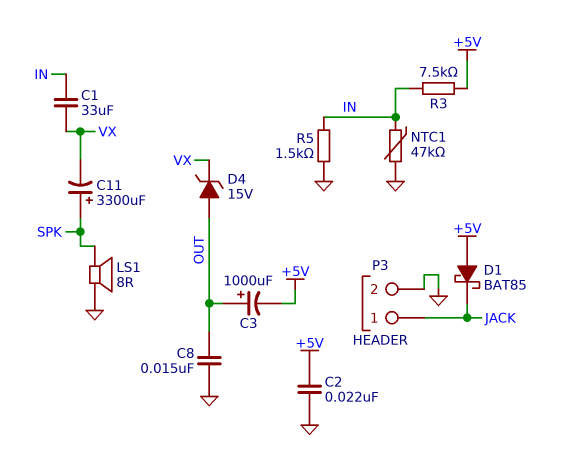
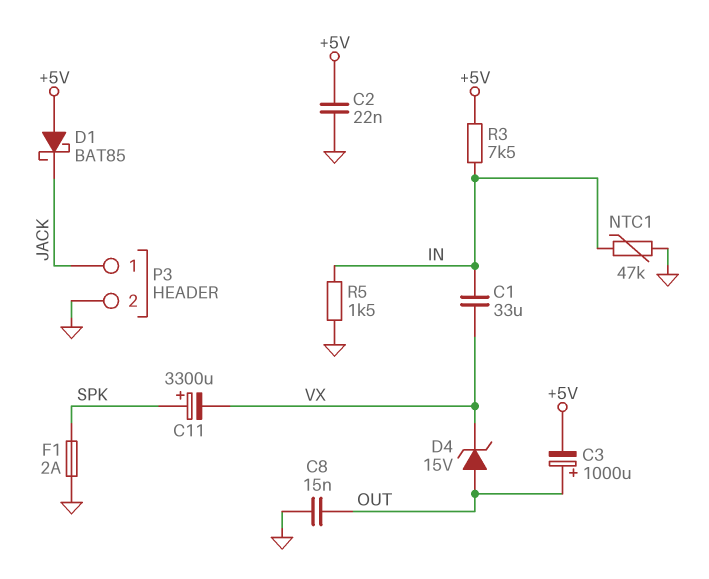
F1: none -> 2A (GND, SPK)
LS1: speaker 8R (GND, SPK) -> none

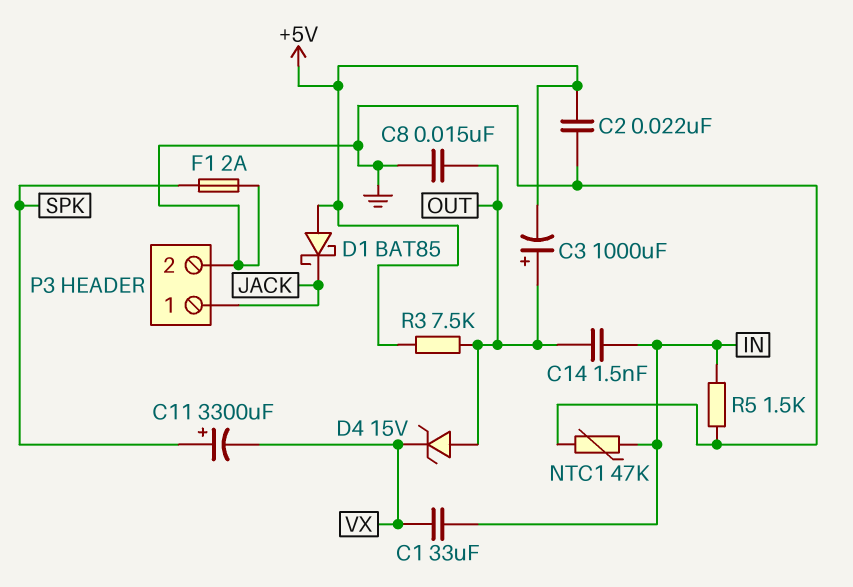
C14: none -> 1.5nF (IN, OUT)
R3: 7.5k (+5V, IN) -> 7.5k (+5V, OUT)

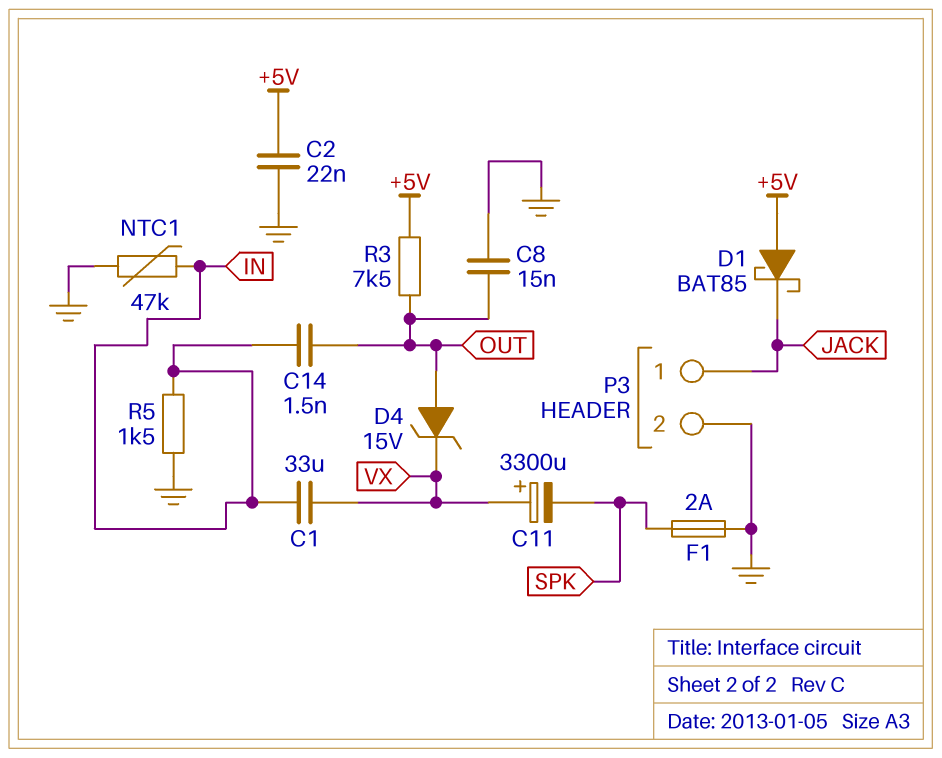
C3: 1000uF (plus OUT, minus +5V) -> none
C11: 3300uF (plus SPK, minus VX) -> 3300uF (plus VX, minus SPK)

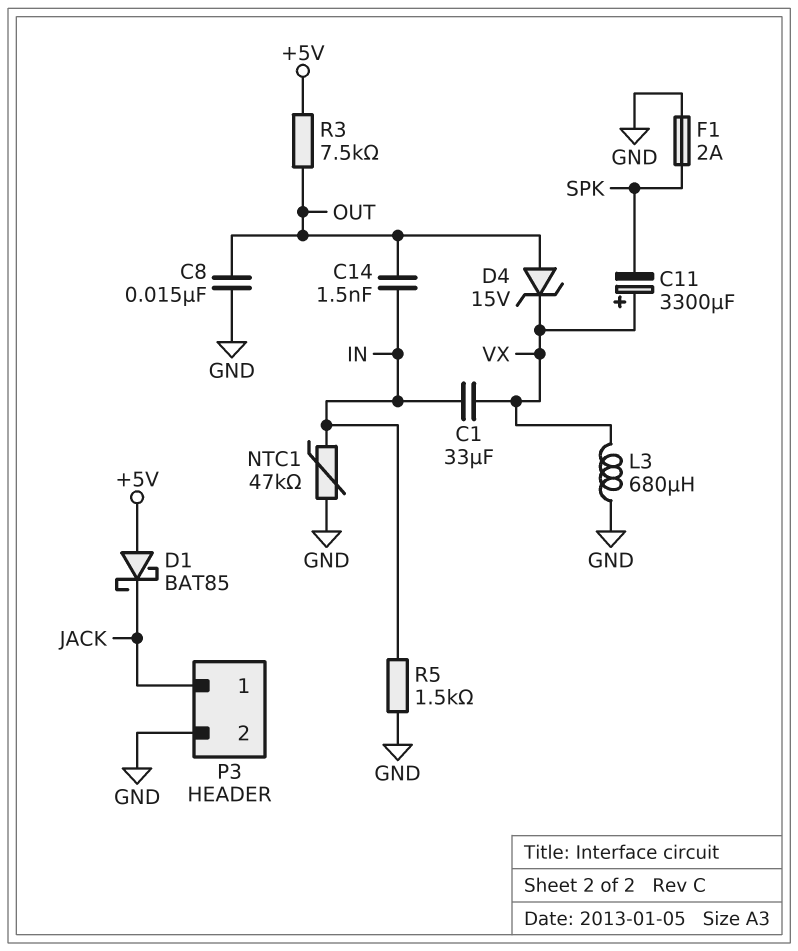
C2: 22nF (+5V, GND) -> none
L3: none -> 680uH (GND, VX)

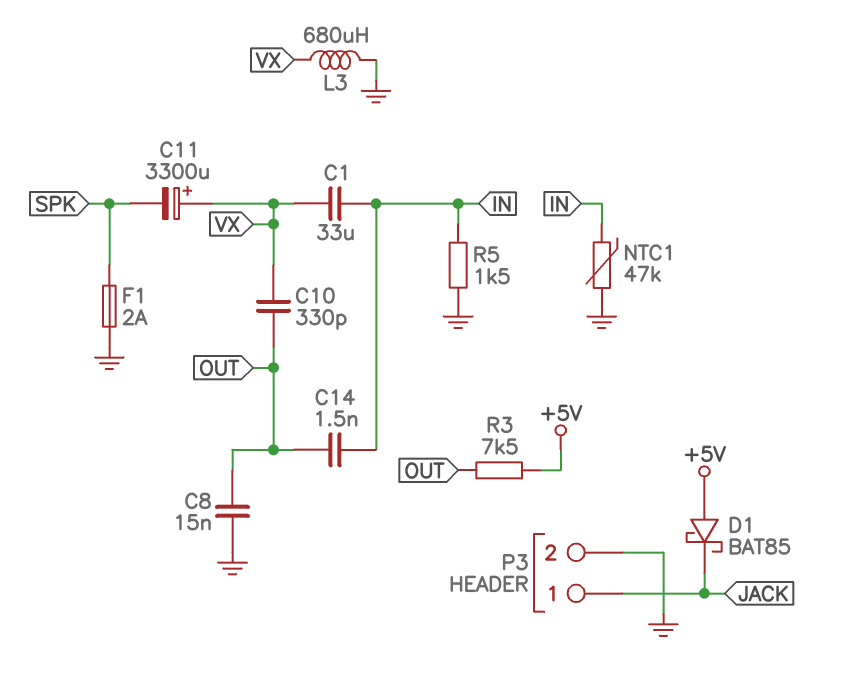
C10: none -> 330pF (OUT, VX)
D4: zener 15V (A OUT, K VX) -> none

